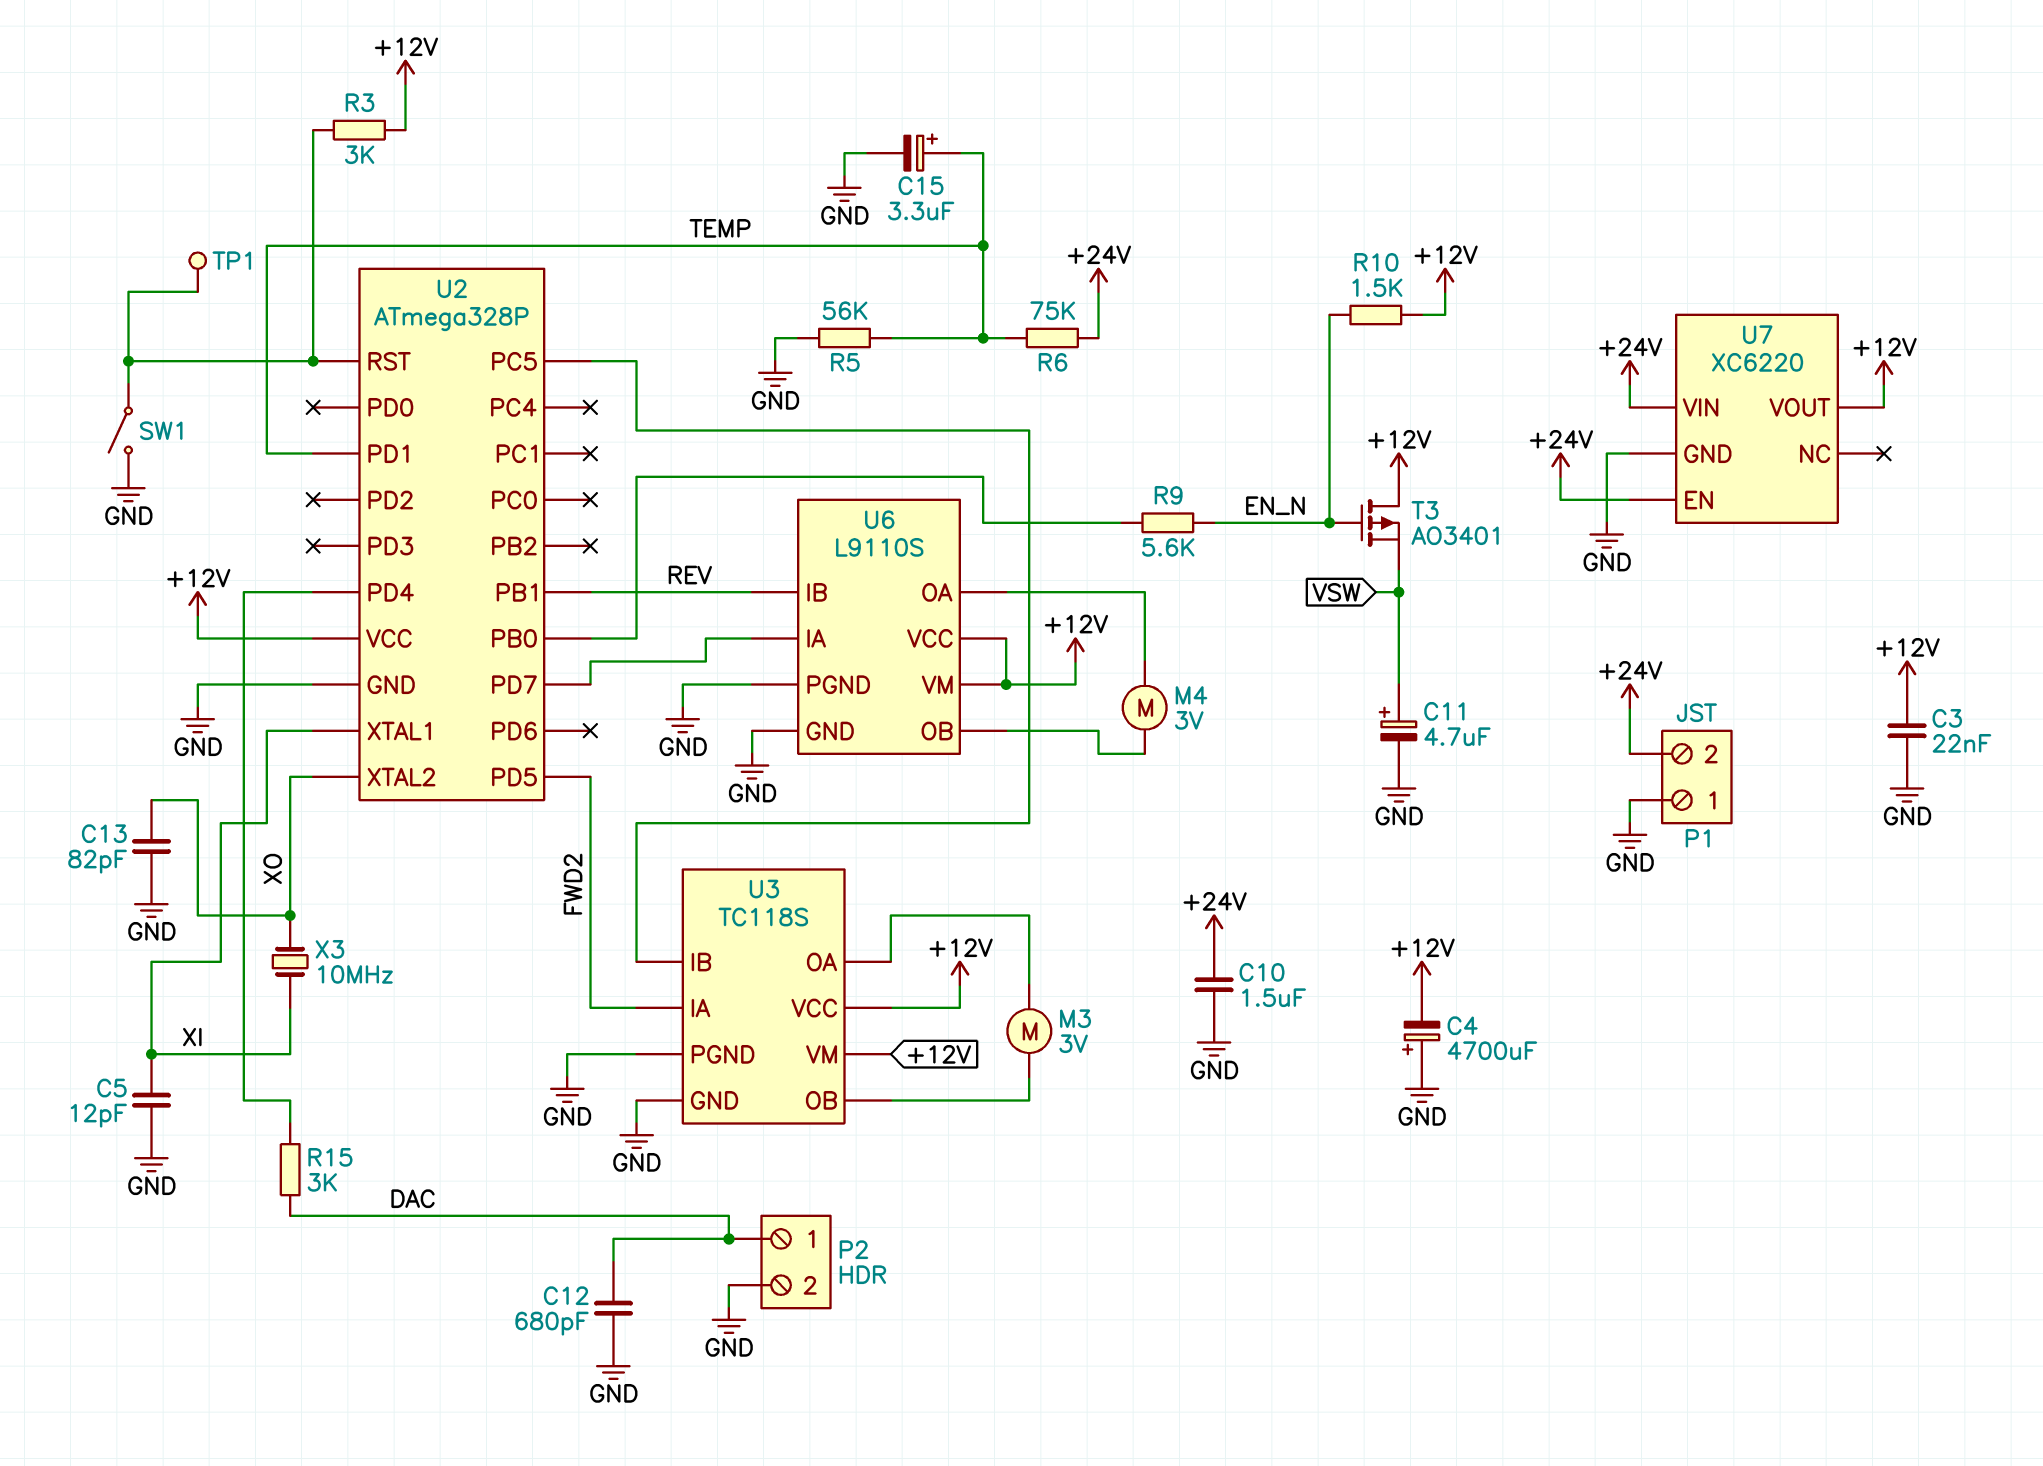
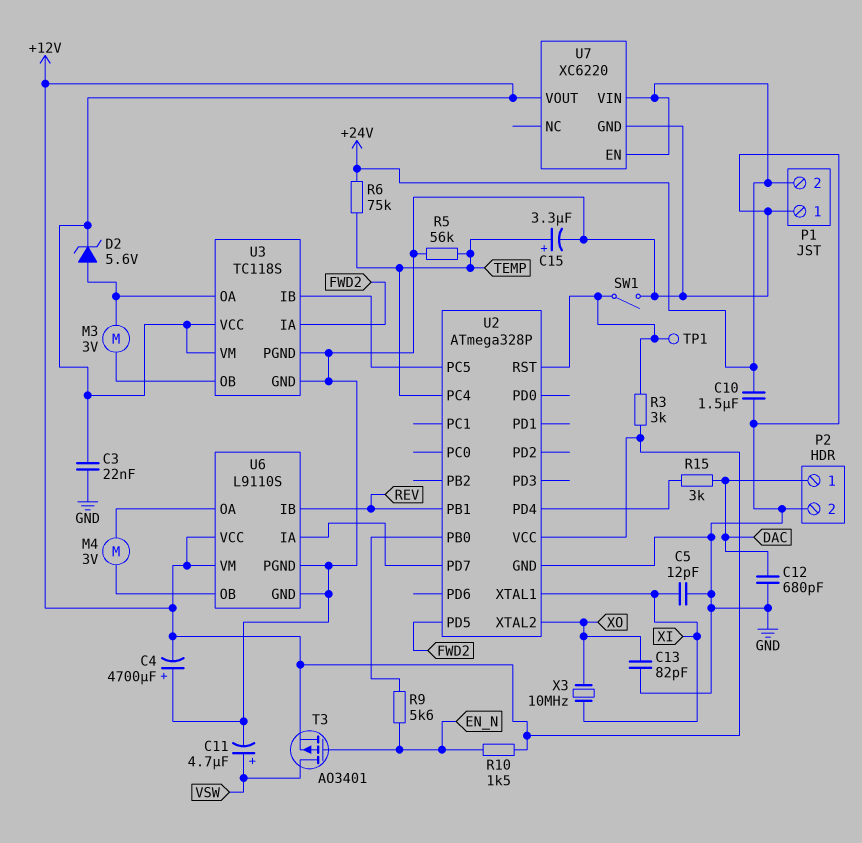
D2: none -> zener 5.6V (A U3/OA, K +12V)
T3: PMOS AO3401 (G EN_N, D +12V, S VSW) -> PMOS AO3401 (G EN_N, D VSW, S +12V)
U2 pin PC4: none -> TEMP
U2 pin PD1: TEMP -> none

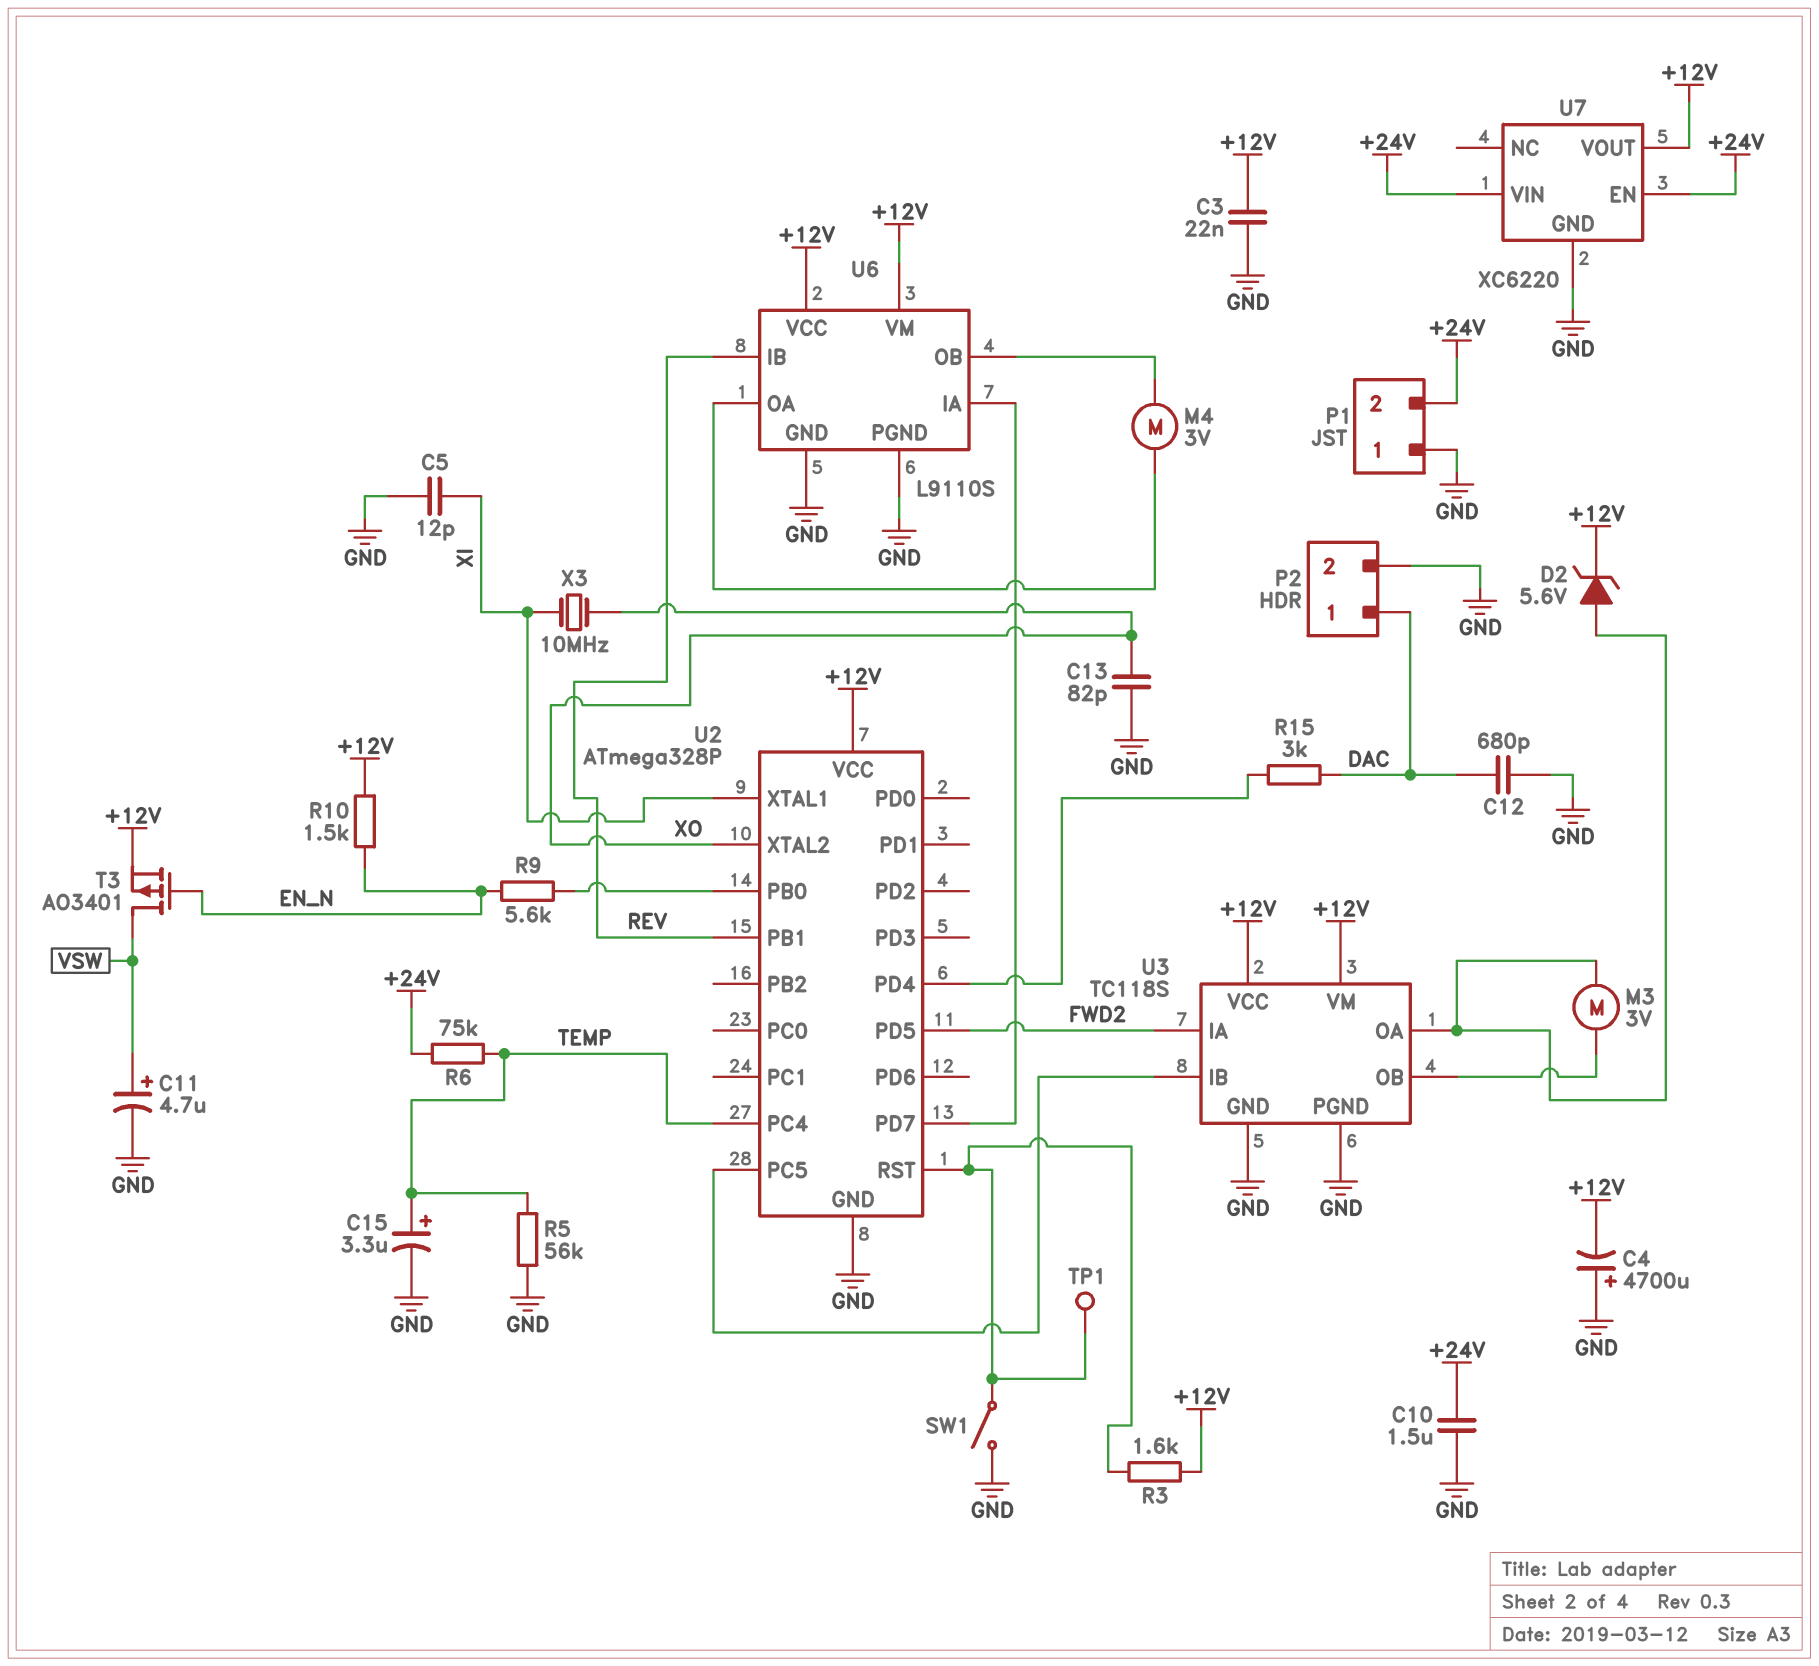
R3: 3k (+12V, U2/RST) -> 1.6k (+12V, U2/RST)

